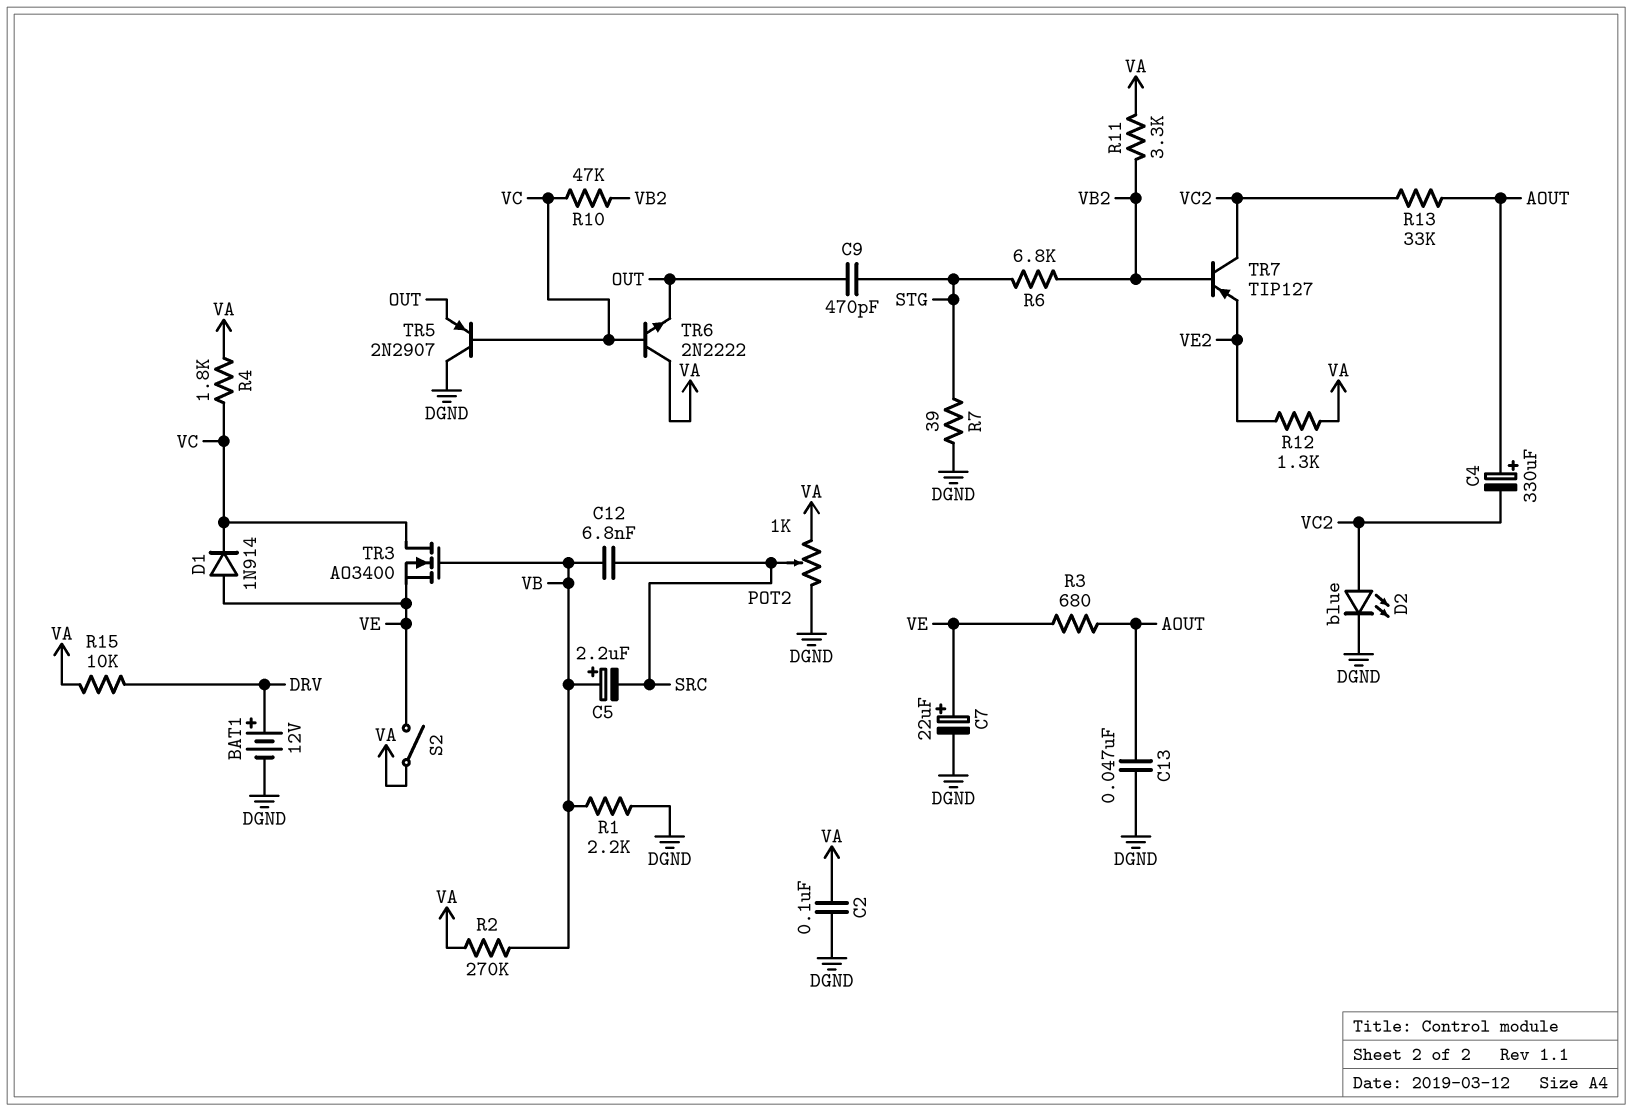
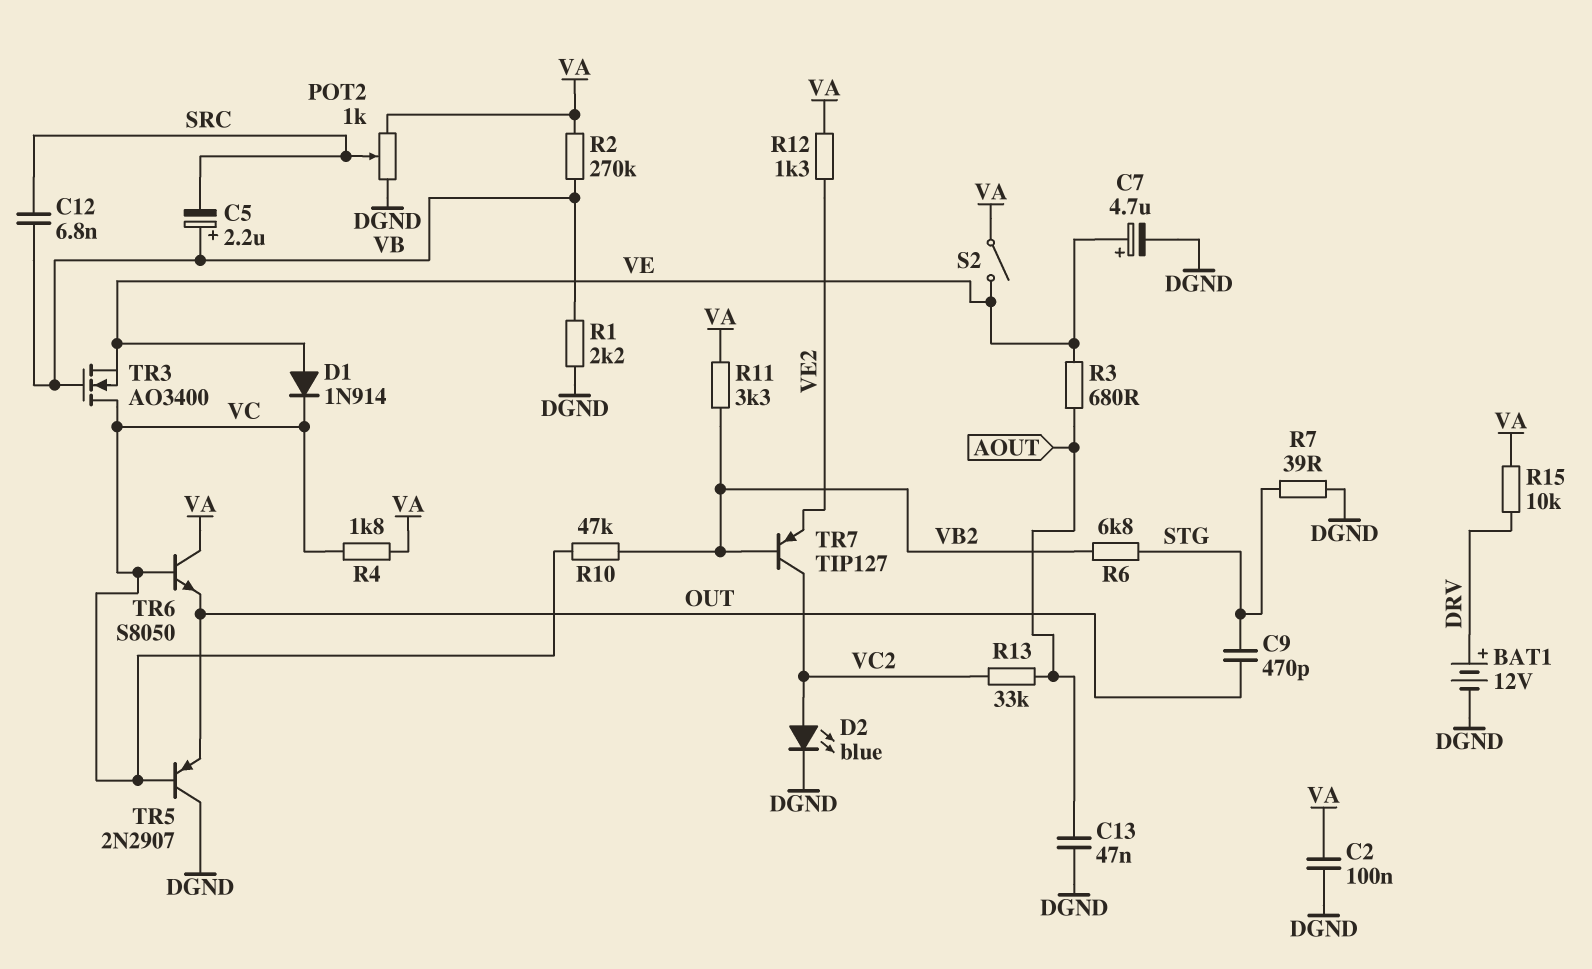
C4: 330uF (plus AOUT, minus VC2) -> none
C7: 22uF (plus VE, minus DGND) -> 4.7uF (plus VE, minus DGND)
TR6: NPN 2N2222 (B VC, C VA, E OUT) -> NPN S8050 (B VC, C VA, E OUT)

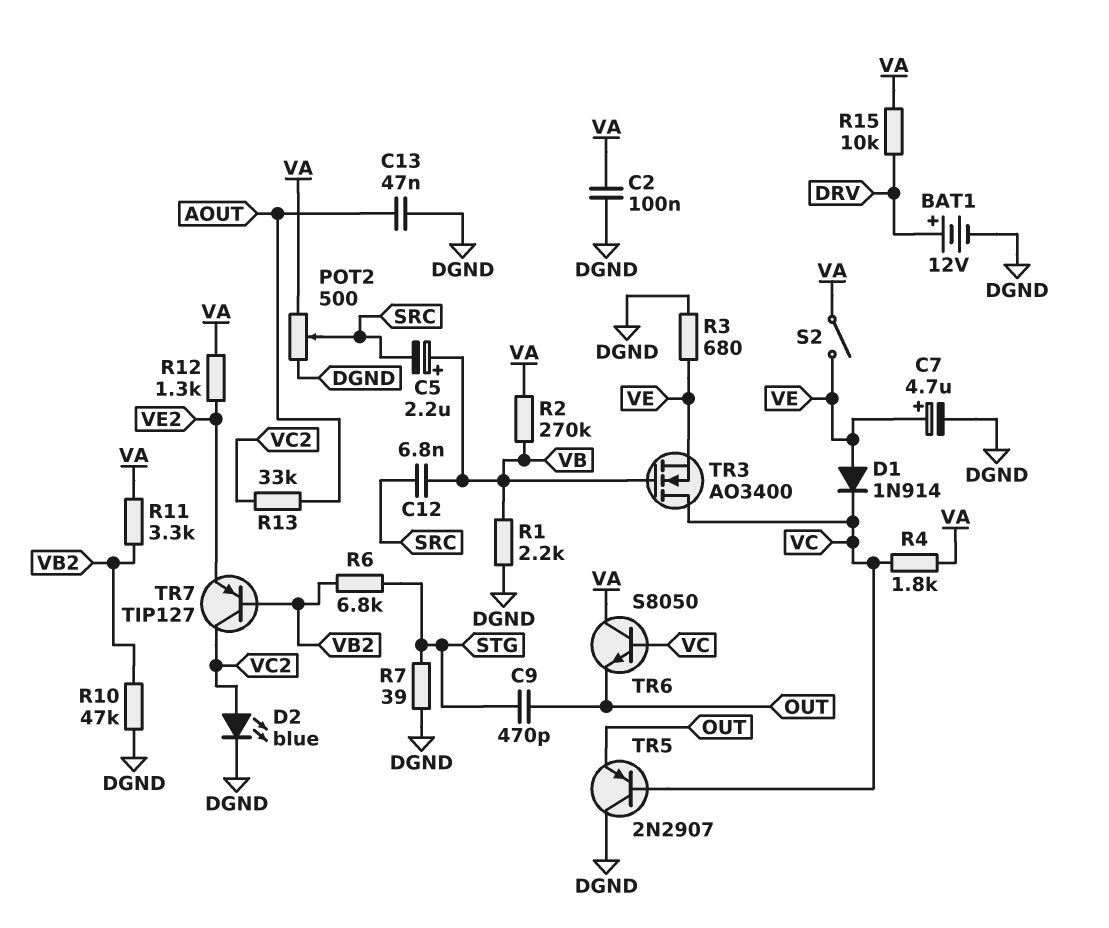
POT2: 1k (DGND, VA, wiper SRC) -> 500 (DGND, VA, wiper SRC)
R3: 680 (AOUT, VE) -> 680 (DGND, VE)
R10: 47k (VB2, VC) -> 47k (DGND, VB2)

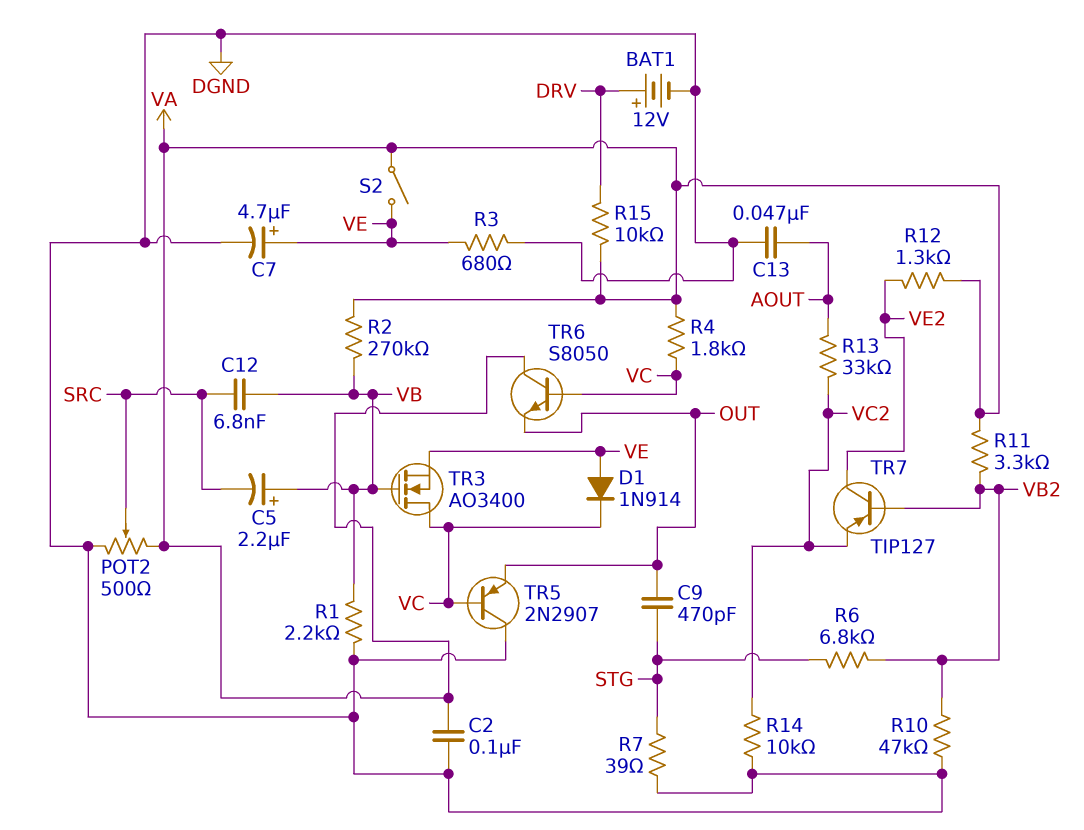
D2: LED blue (A VC2, K DGND) -> none
R14: none -> 10k (DGND, VC2)
TR7: PNP TIP127 (B VB2, C VC2, E VE2) -> PNP TIP127 (B VB2, C VE2, E VC2)

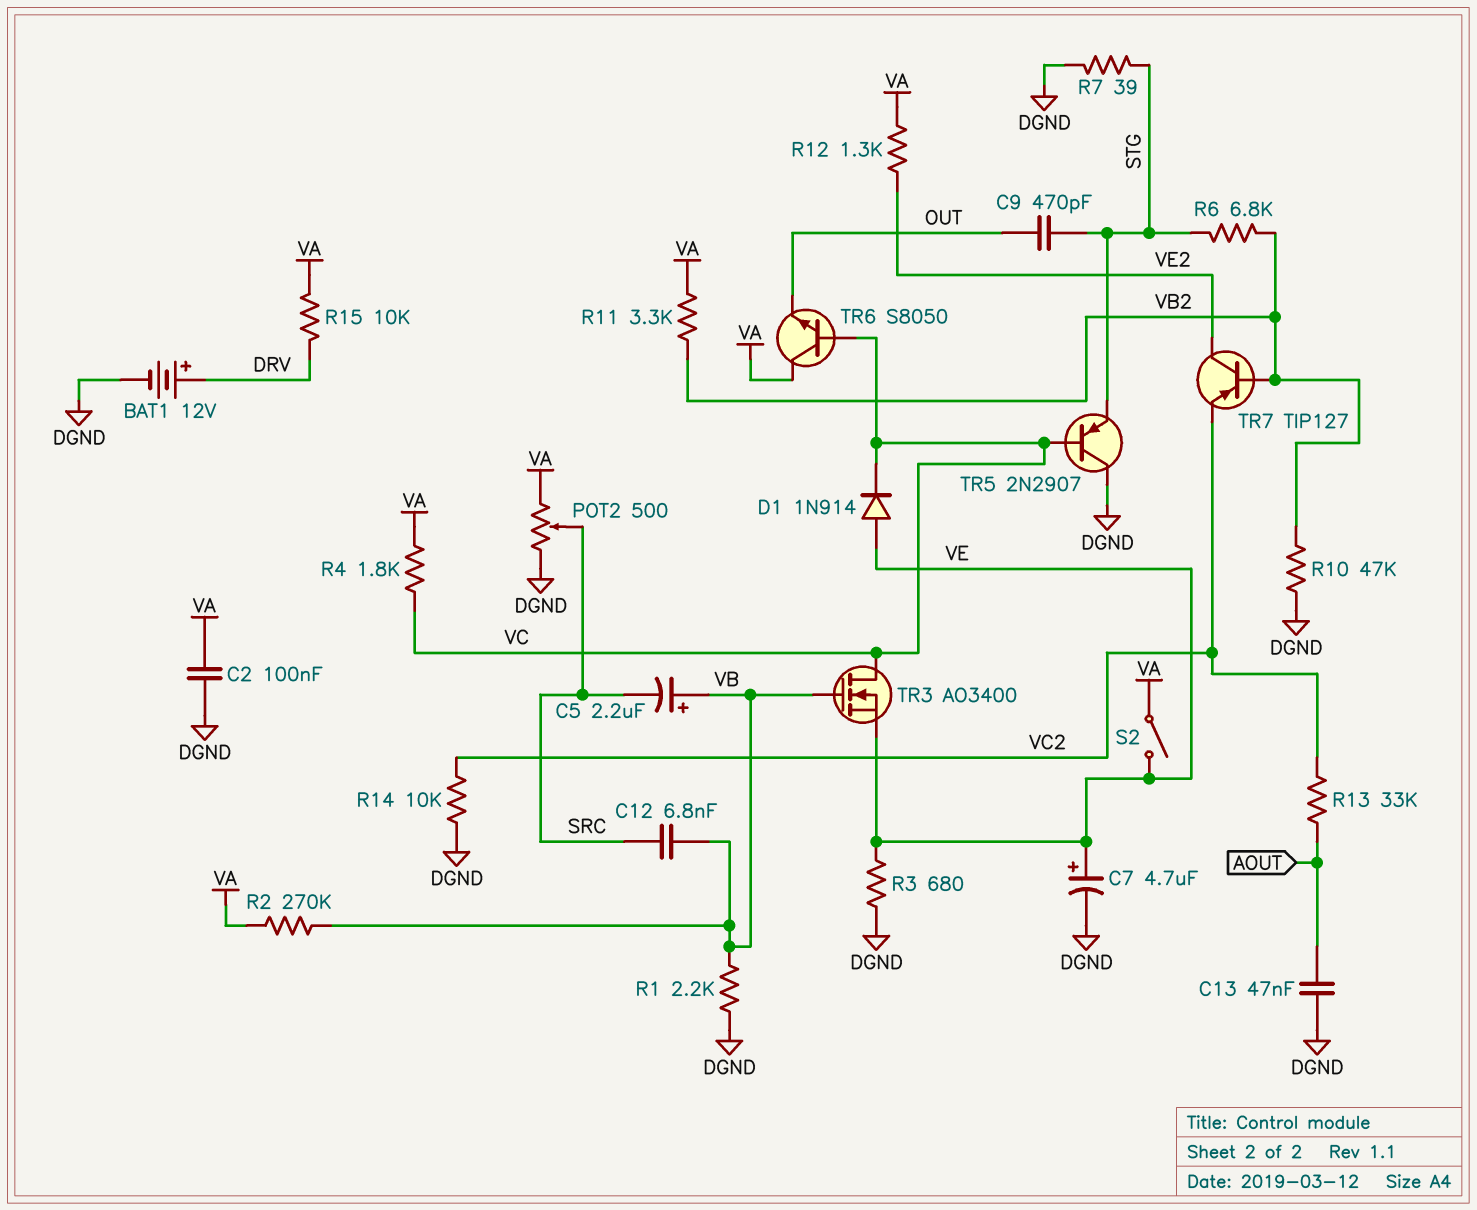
TR5: PNP 2N2907 (B VC, C DGND, E OUT) -> PNP 2N2907 (B VC, C DGND, E STG)

